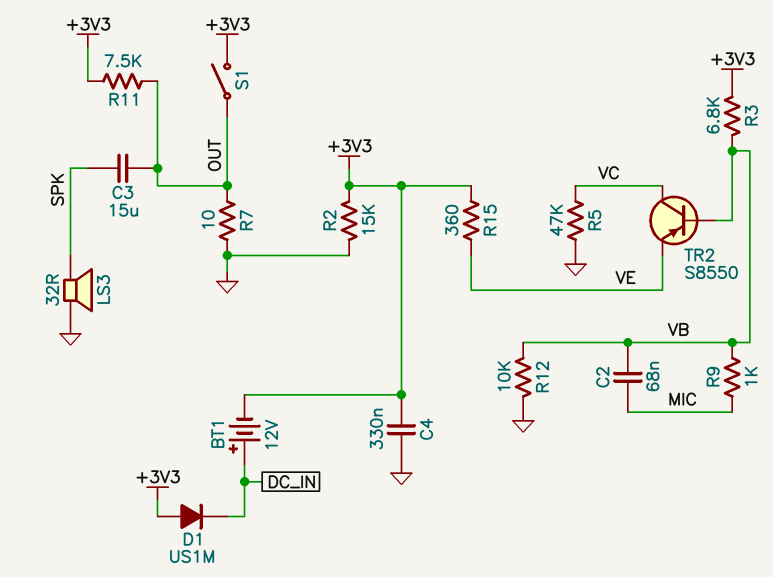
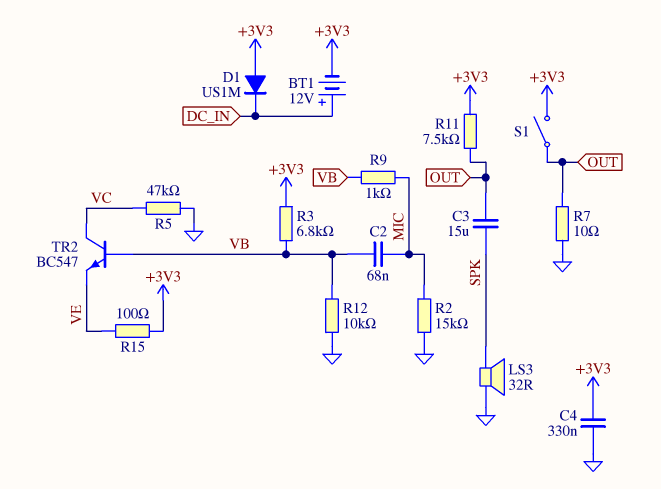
R2: 15k (+3V3, GND) -> 15k (GND, MIC)
R15: 360 (+3V3, VE) -> 100 (+3V3, VE)
TR2: PNP S8550 (B VB, C VC, E VE) -> NPN BC547 (B VB, C VC, E VE)

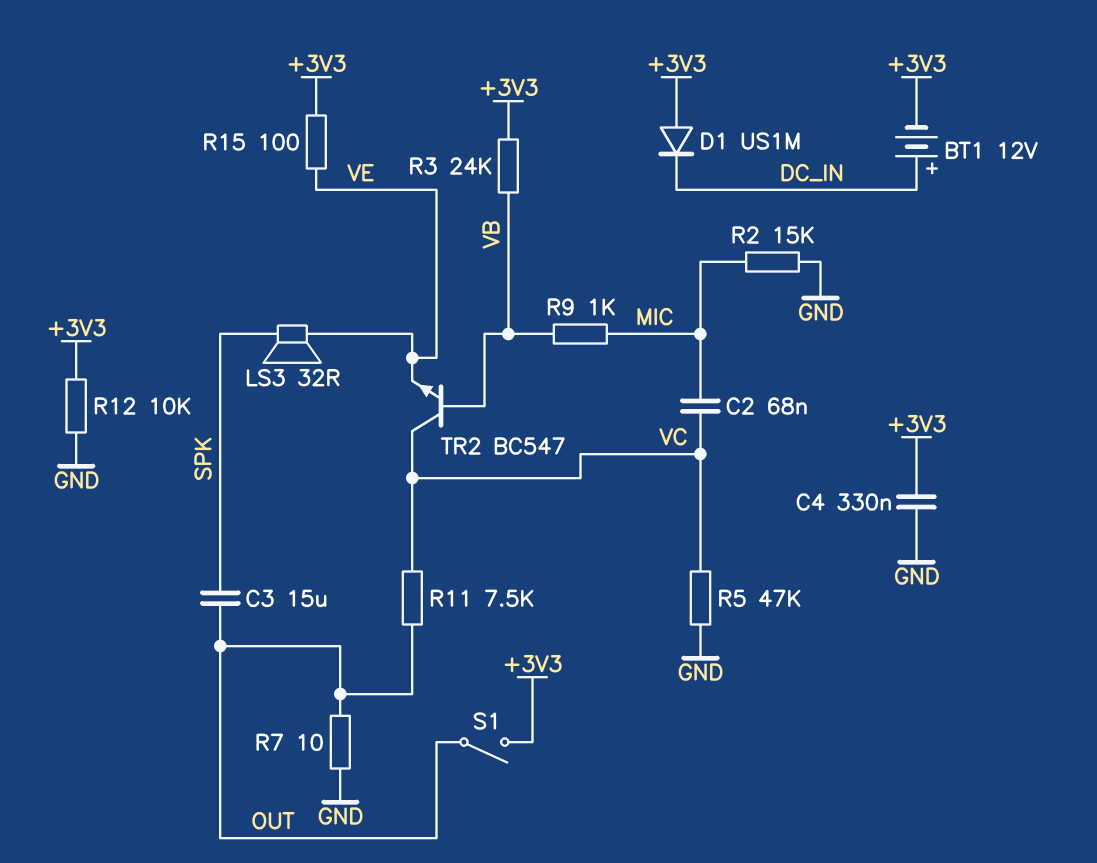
C2: 68nF (MIC, VB) -> 68nF (MIC, VC)
LS3: speaker 32R (GND, SPK) -> speaker 32R (SPK, VE)
R3: 6.8k (+3V3, VB) -> 24k (+3V3, VB)
R11: 7.5k (+3V3, OUT) -> 7.5k (OUT, VC)
R12: 10k (GND, VB) -> 10k (+3V3, GND)

